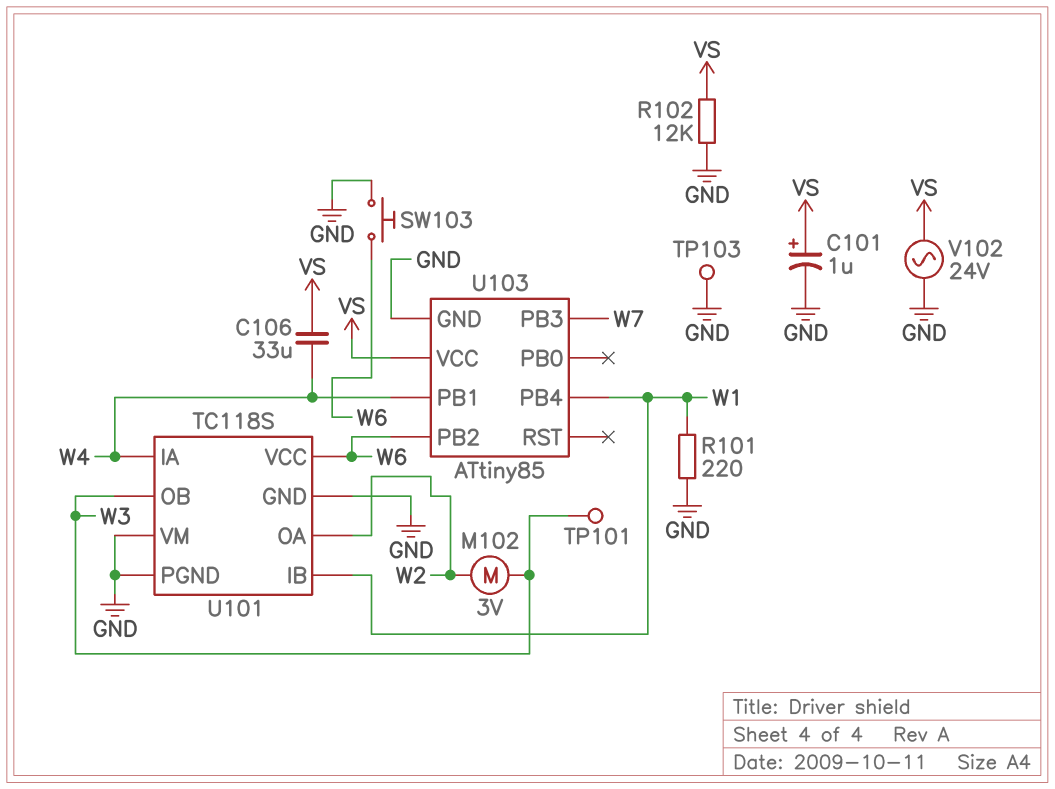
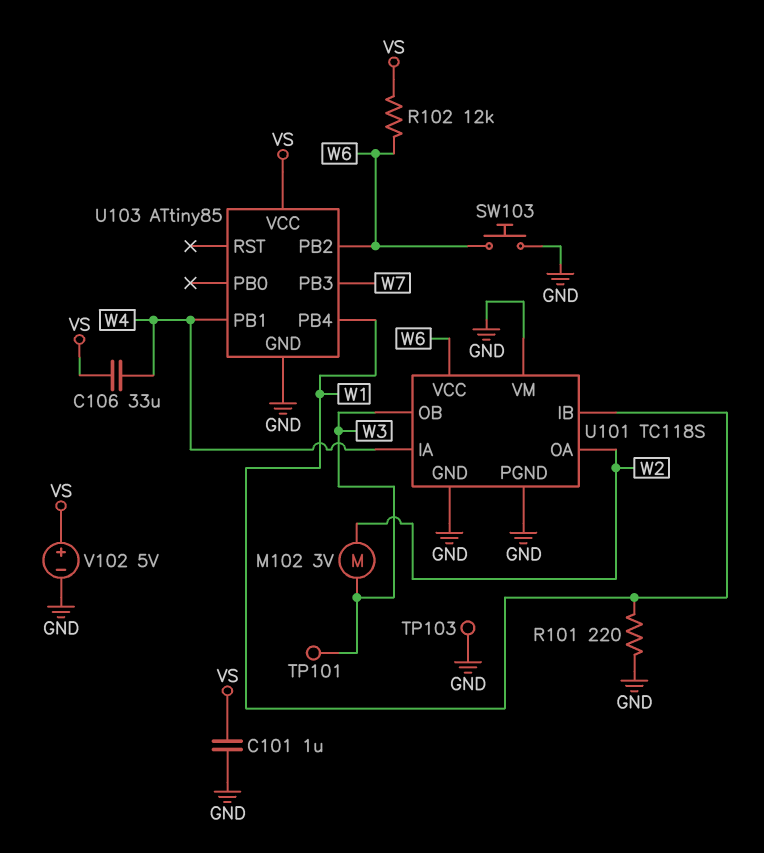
C101: 1uF (plus VS, minus GND) -> 1uF (GND, VS)
R102: 12k (GND, VS) -> 12k (VS, W6)
V102: AC 24V (GND, VS) -> 5V (plus VS, minus GND)

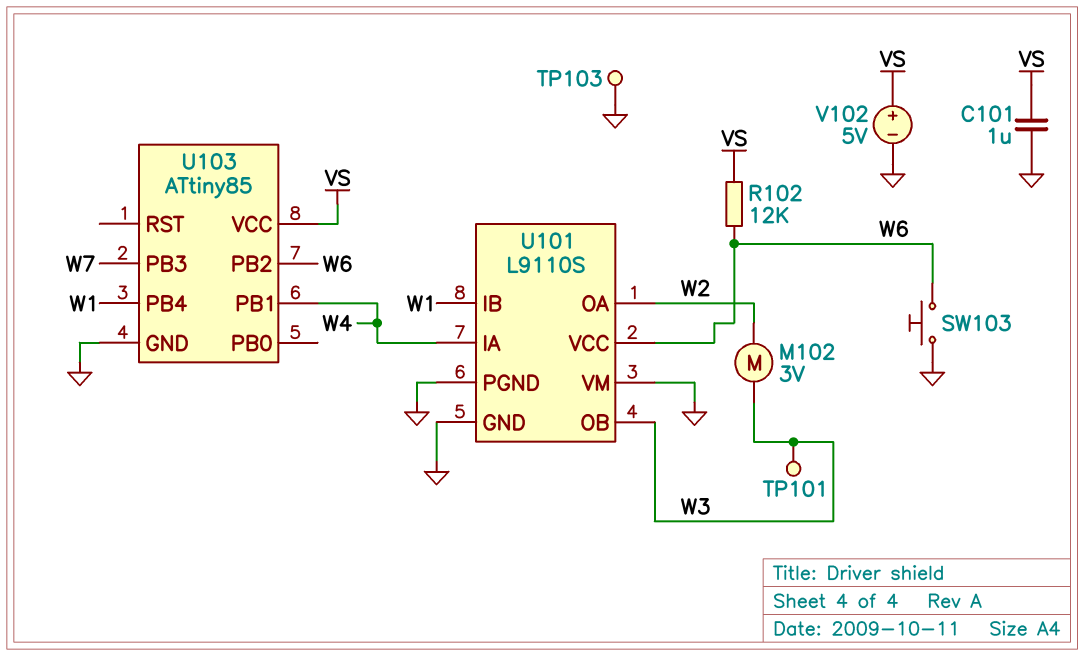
C106: 33uF (VS, W4) -> none
R101: 220 (GND, W1) -> none
U101: TC118S -> L9110S

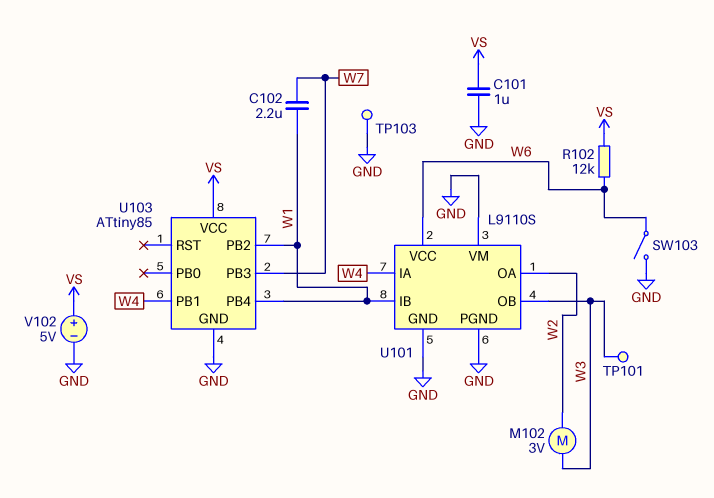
C102: none -> 2.2uF (W1, W7)
SW103: button (GND, W6) -> switch (GND, W6)
U103 pin PB2: W6 -> W1

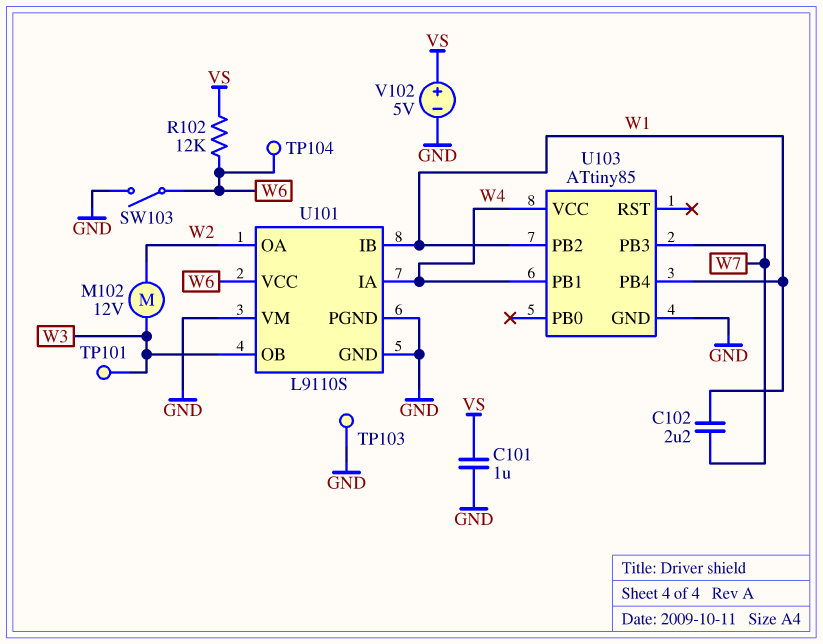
M102: motor 3V (W2, W3) -> motor 12V (W2, W3)
TP104: none -> test point (W6)
U103 pin VCC: VS -> W4

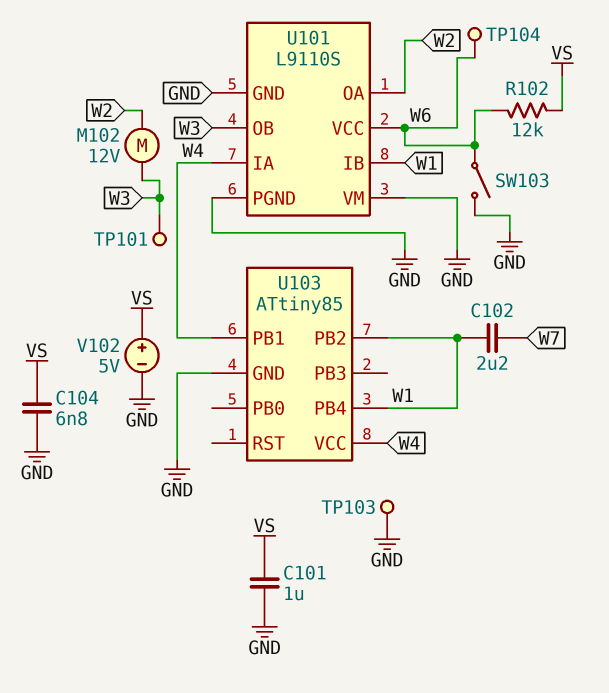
C104: none -> 6.8nF (GND, VS)
U103 pin PB3: W7 -> none

